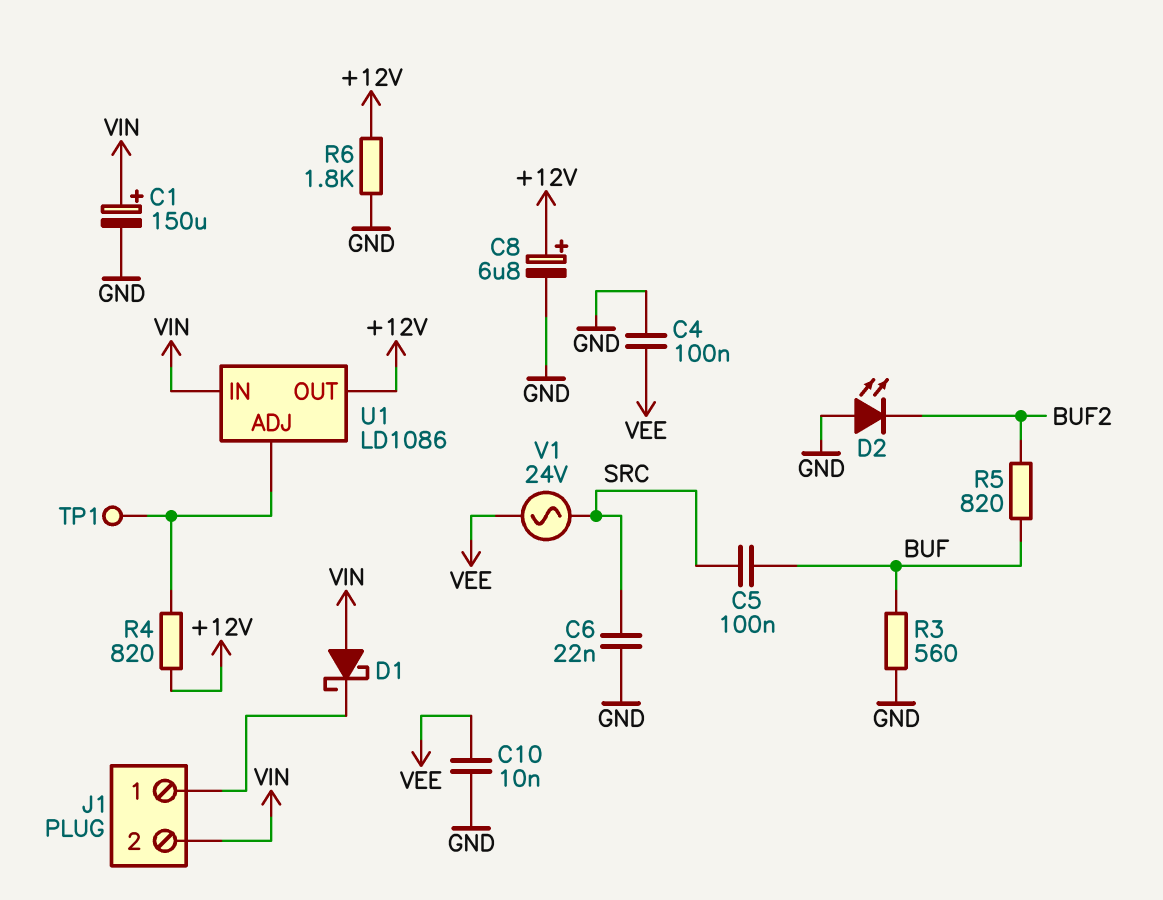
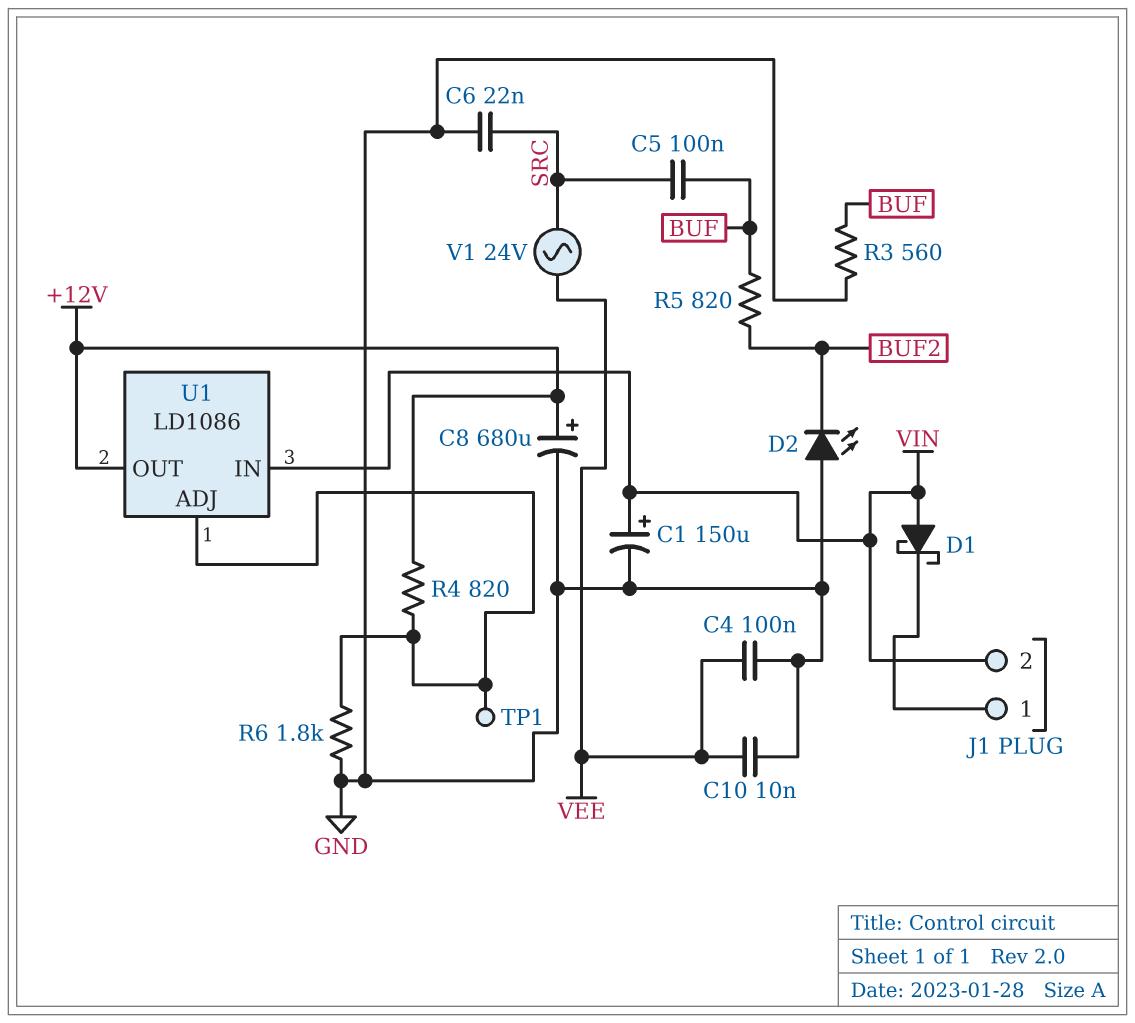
C8: 6.8uF (plus +12V, minus GND) -> 680uF (plus +12V, minus GND)
R6: 1.8k (+12V, GND) -> 1.8k (GND, U1/ADJ)

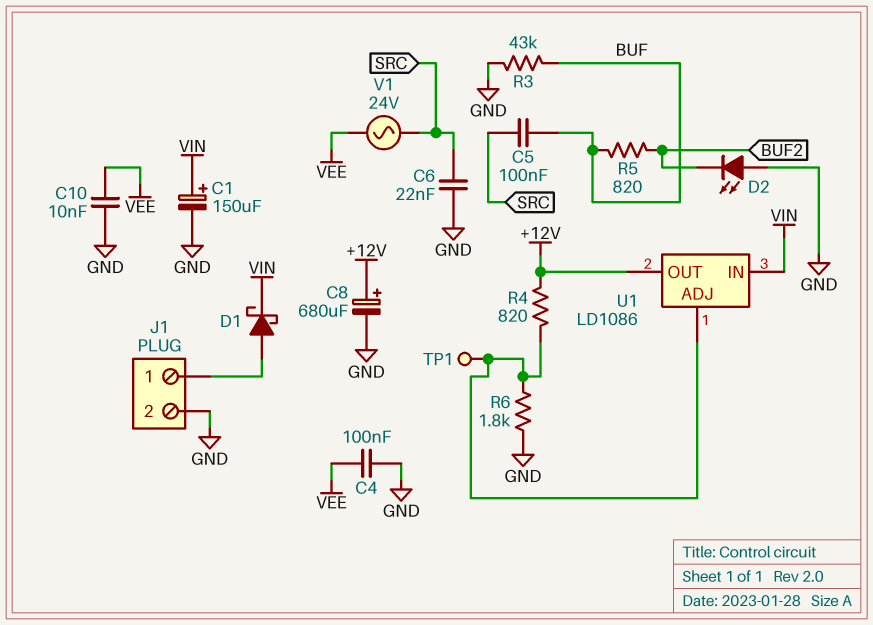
D1: schottky (A VIN, K J1/1) -> schottky (A J1/1, K VIN)
J1 pin 2: VIN -> GND
R3: 560 (BUF, GND) -> 43k (BUF, GND)

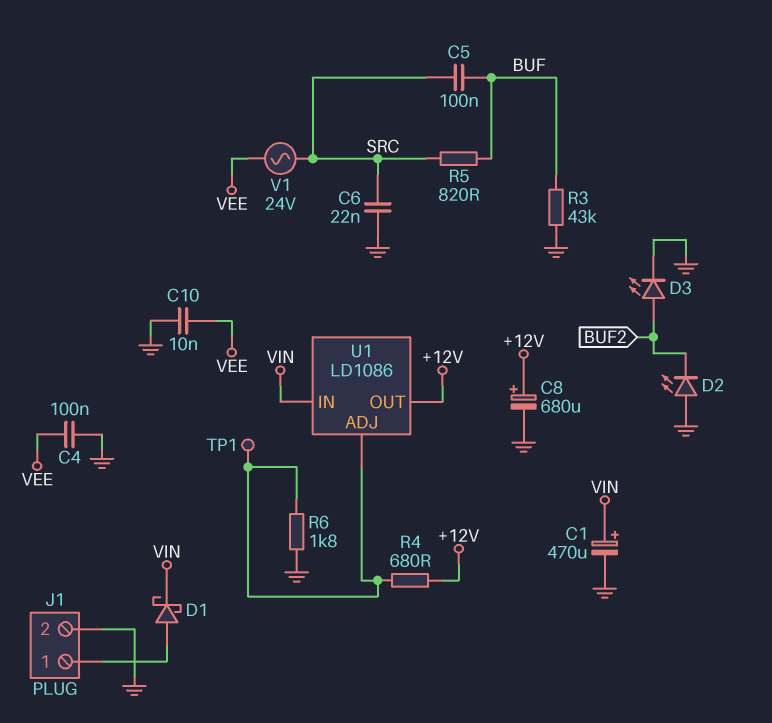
C1: 150uF (plus VIN, minus GND) -> 470uF (plus VIN, minus GND)
D3: none -> LED (A BUF2, K GND)
R4: 820 (+12V, U1/ADJ) -> 680 (+12V, U1/ADJ)
R5: 820 (BUF, BUF2) -> 820 (BUF, SRC)

